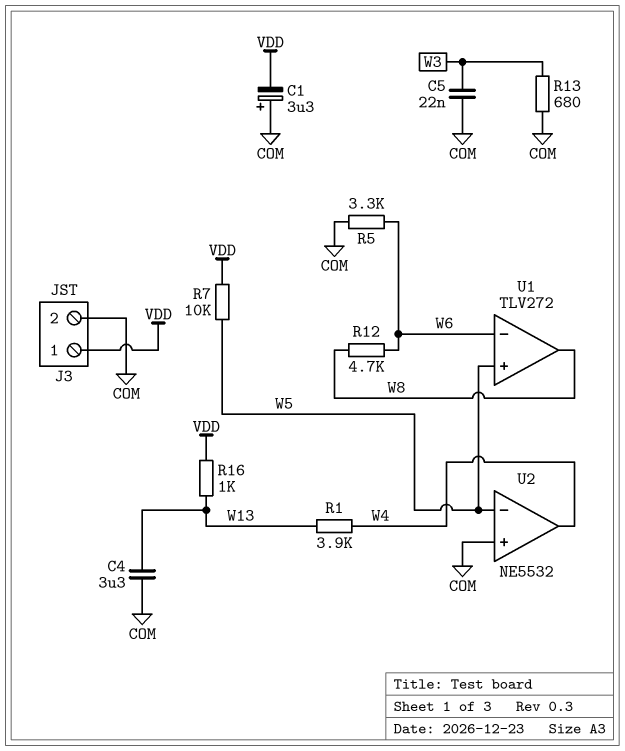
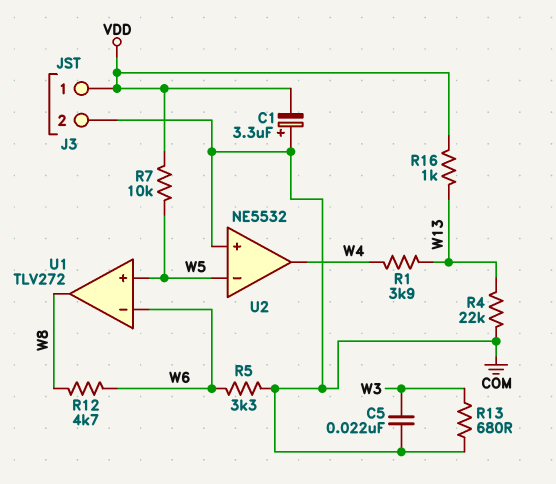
C4: 3.3uF (COM, W13) -> none
R4: none -> 22k (COM, W13)

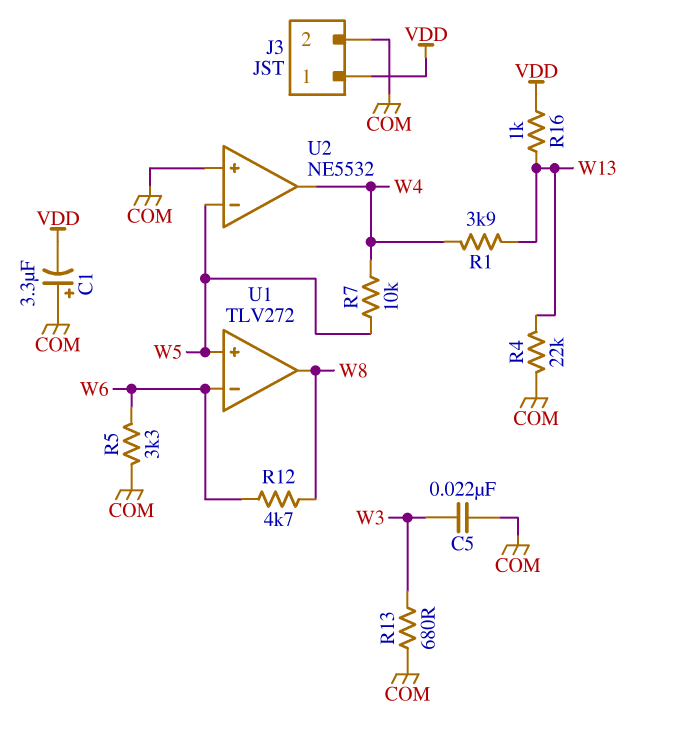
R7: 10k (VDD, W5) -> 10k (W4, W5)

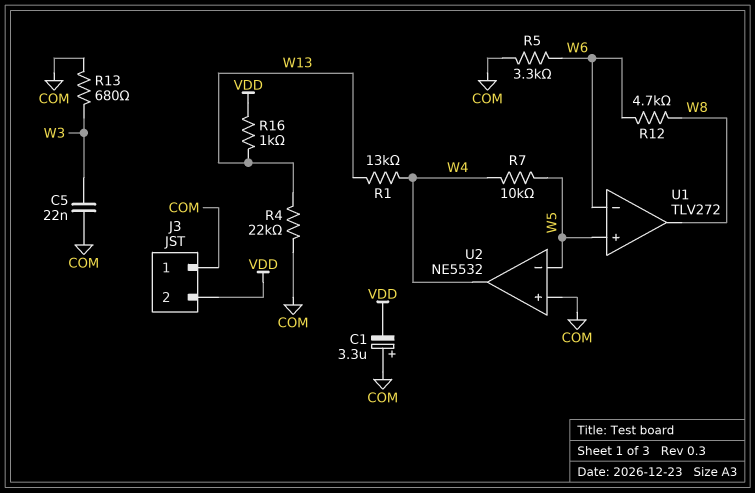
J3 pin 1: VDD -> COM
J3 pin 2: COM -> VDD
R1: 3.9k (W4, W13) -> 13k (W4, W13)

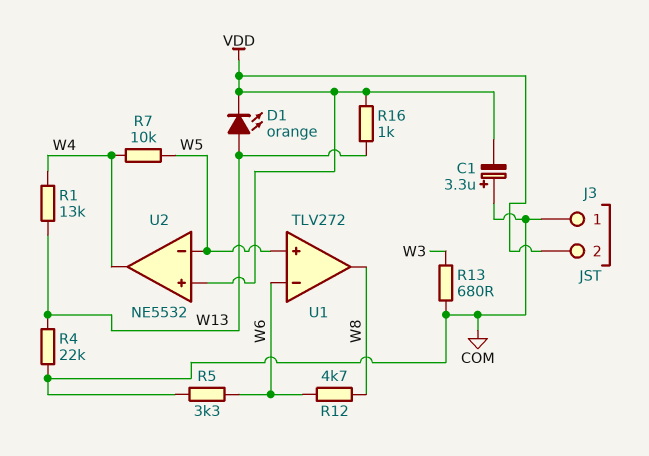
C5: 22nF (COM, W3) -> none
D1: none -> LED orange (A W13, K VDD)
U2 pin in+: COM -> VDD

